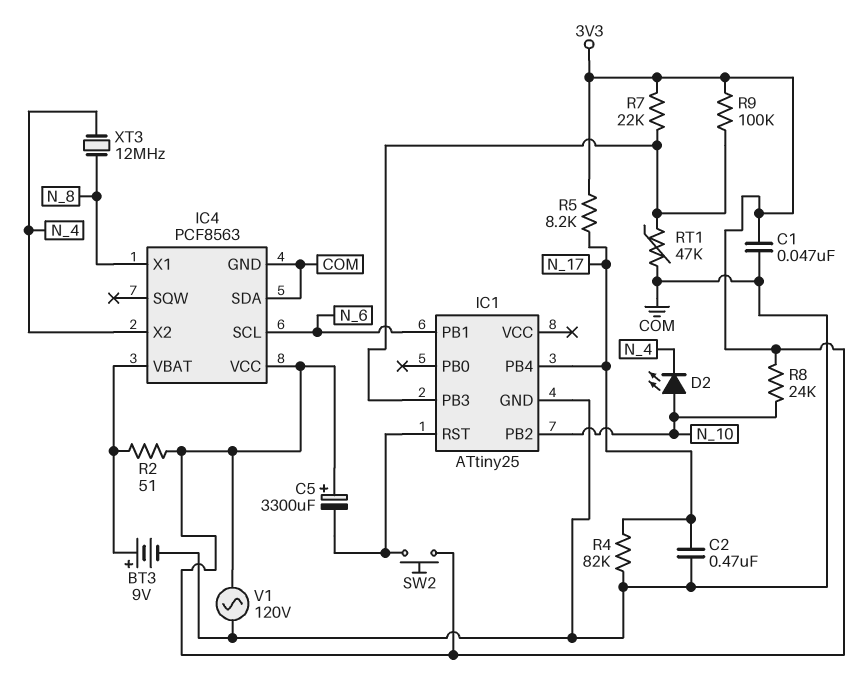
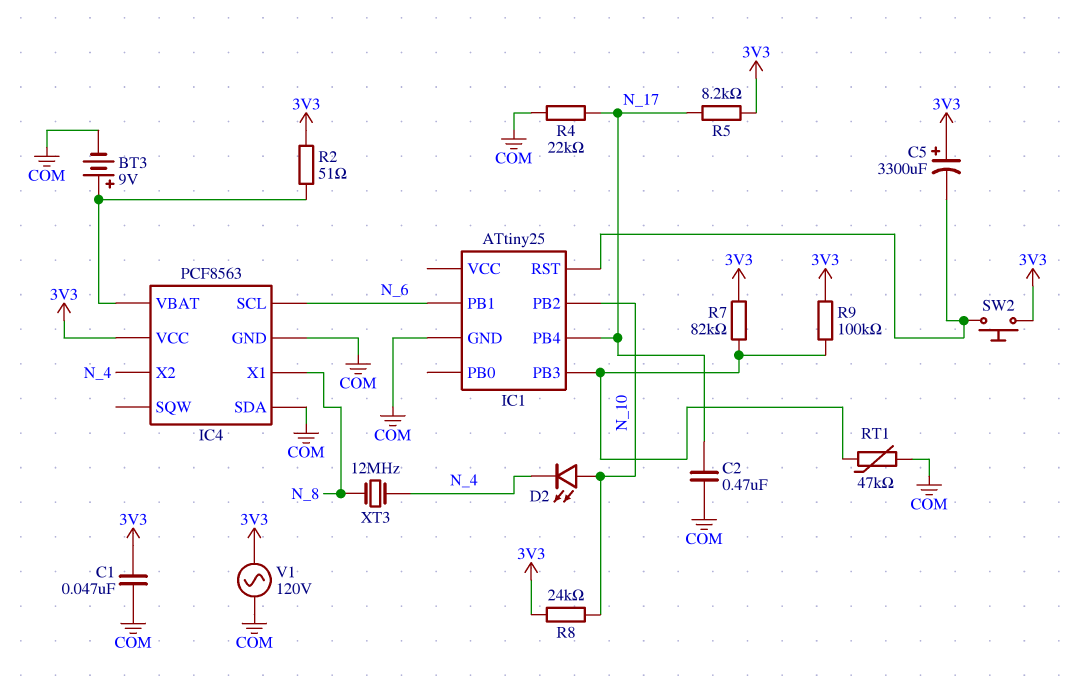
R4: 82k (COM, N_17) -> 22k (COM, N_17)
R7: 22k (3V3, IC1/PB3) -> 82k (3V3, IC1/PB3)

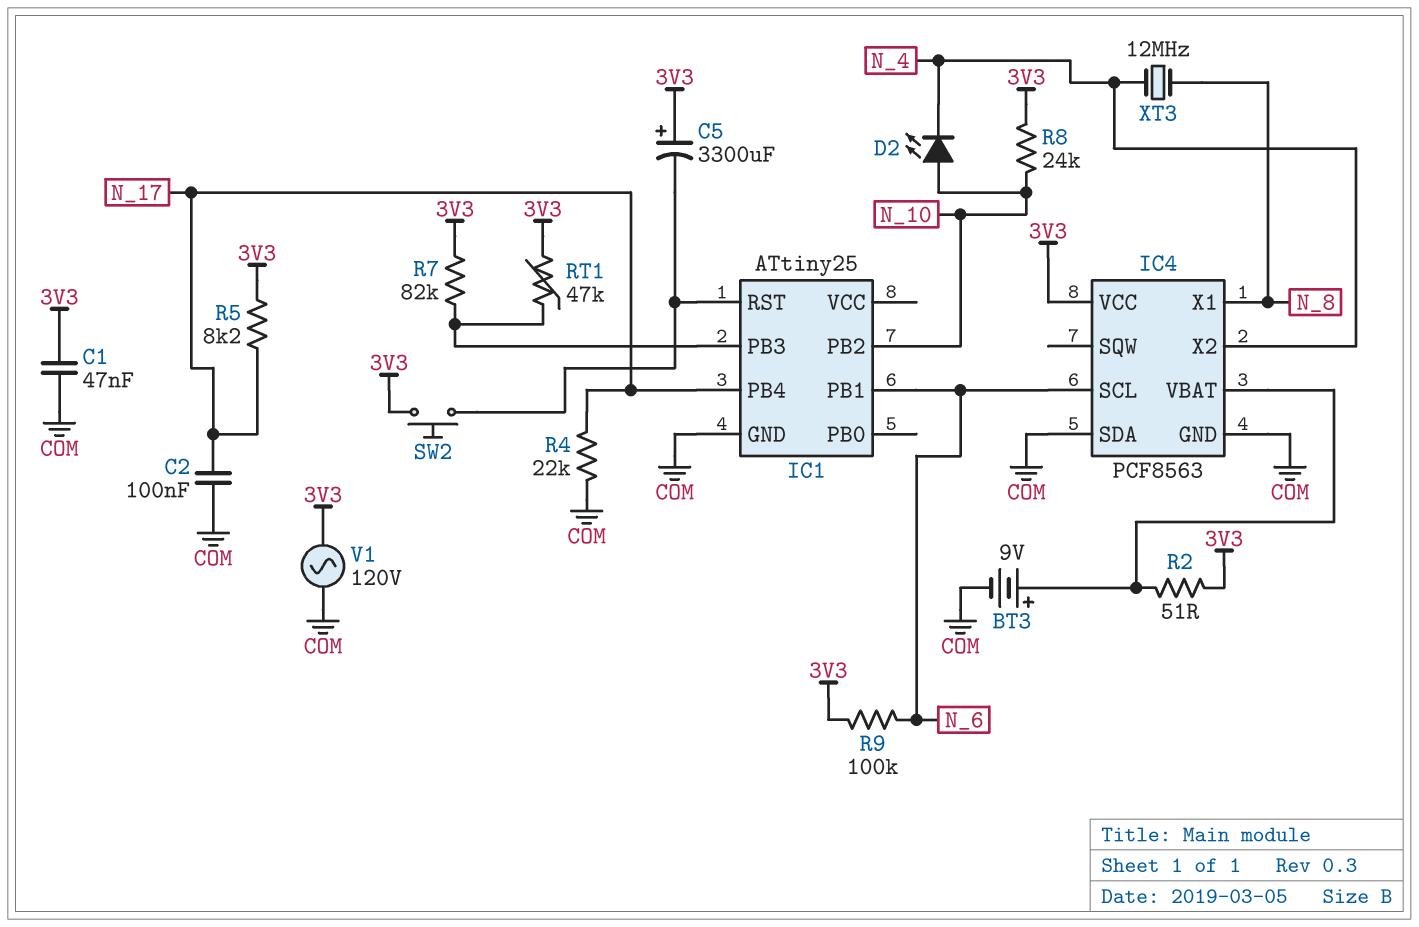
C2: 470nF (COM, N_17) -> 100nF (COM, N_17)
R9: 100k (3V3, IC1/PB3) -> 100k (3V3, N_6)
RT1: 47k (COM, IC1/PB3) -> 47k (3V3, IC1/PB3)

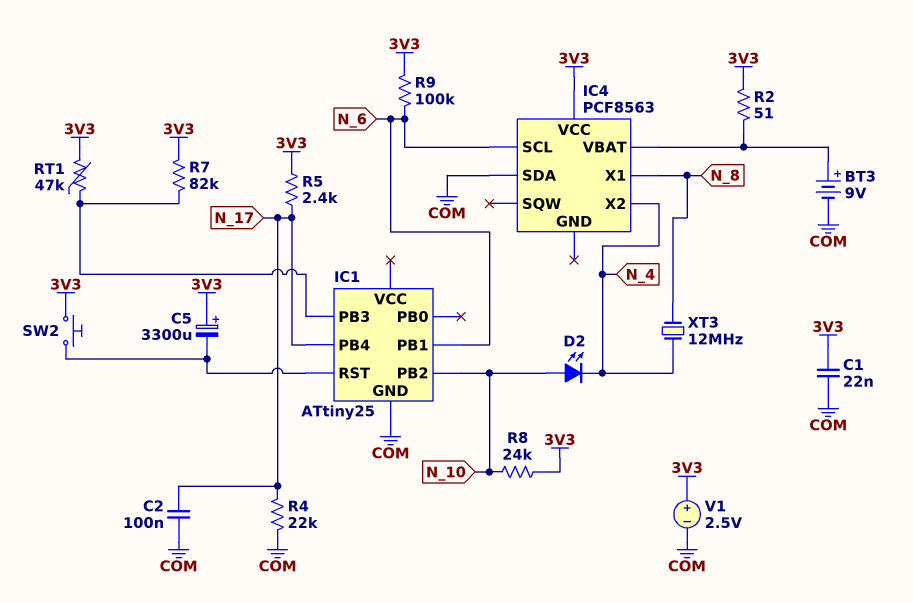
C1: 47nF (3V3, COM) -> 22nF (3V3, COM)
IC4 pin GND: COM -> none
R5: 8.2k (3V3, N_17) -> 2.4k (3V3, N_17)
V1: AC 120V (3V3, COM) -> 2.5V (plus 3V3, minus COM)

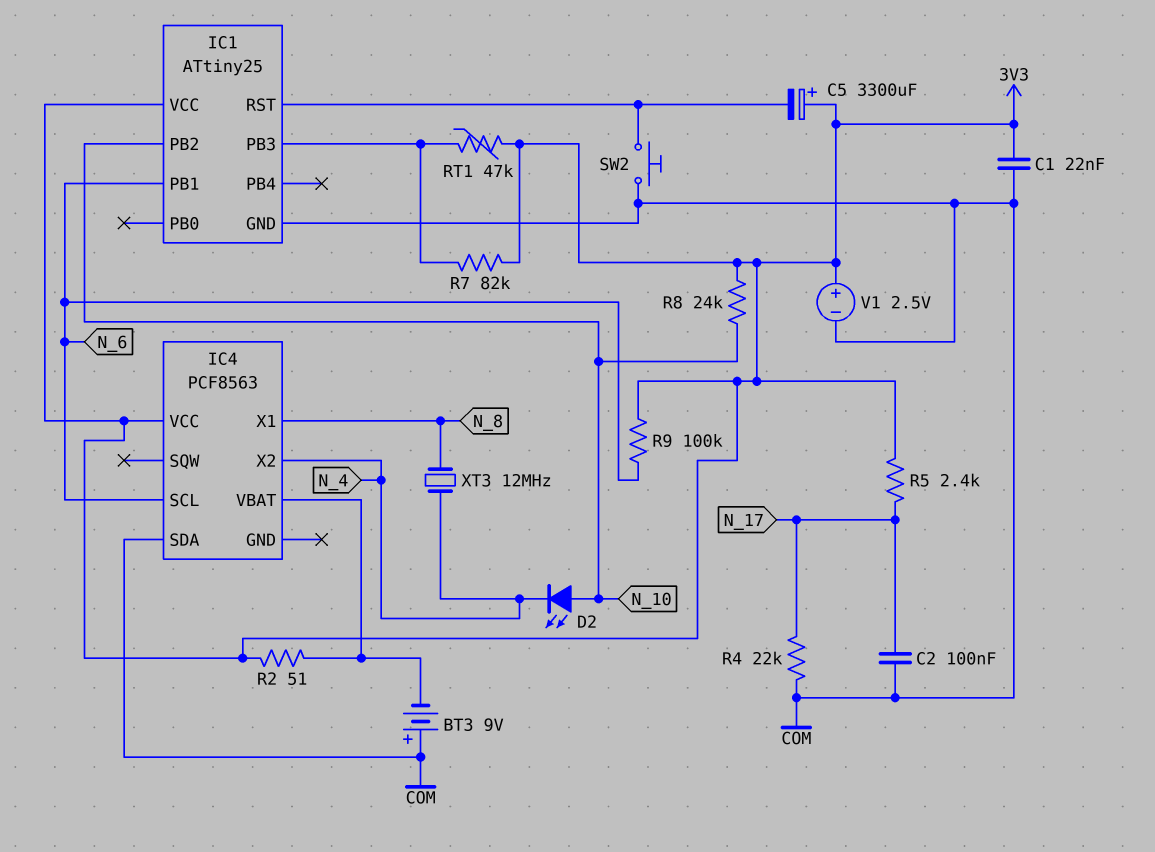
BT3: 9V (plus IC4/VBAT, minus COM) -> 9V (plus COM, minus IC4/VBAT)
IC1 pin PB4: N_17 -> none
IC1 pin VCC: none -> 3V3
SW2: button (3V3, IC1/RST) -> button (COM, IC1/RST)

